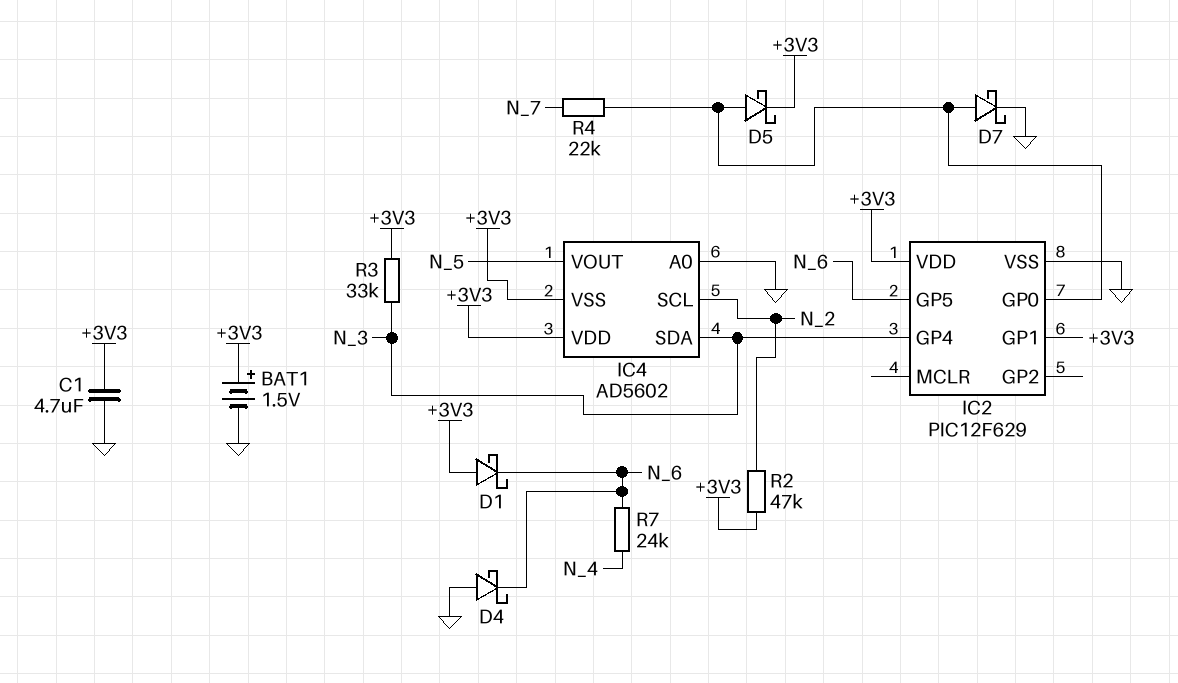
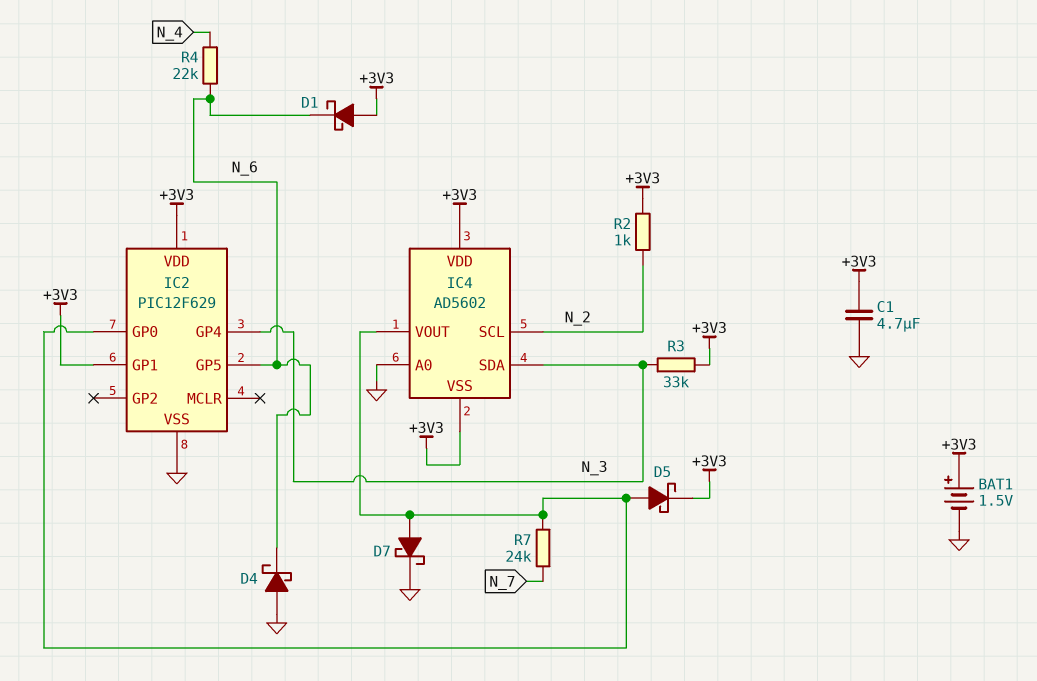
IC4 pin VOUT: N_5 -> IC2/GP0
R2: 47k (+3V3, N_2) -> 1k (+3V3, N_2)
R4: 22k (IC2/GP0, N_7) -> 22k (N_4, N_6)
R7: 24k (N_4, N_6) -> 24k (IC2/GP0, N_7)

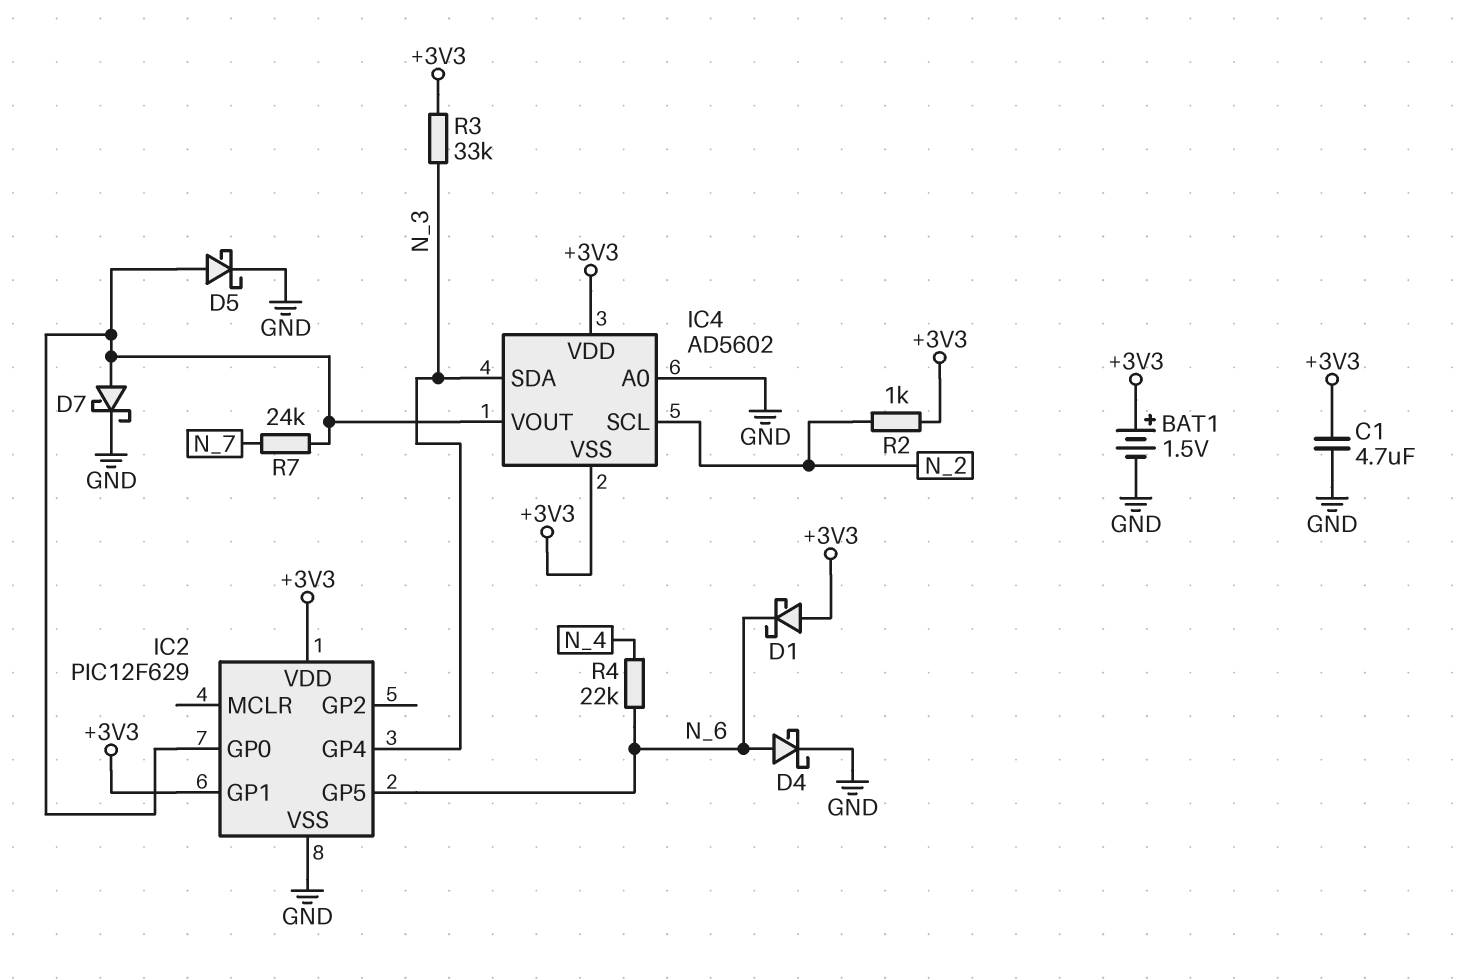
D4: schottky (A GND, K N_6) -> schottky (A N_6, K GND)
D5: schottky (A IC2/GP0, K +3V3) -> schottky (A IC2/GP0, K GND)

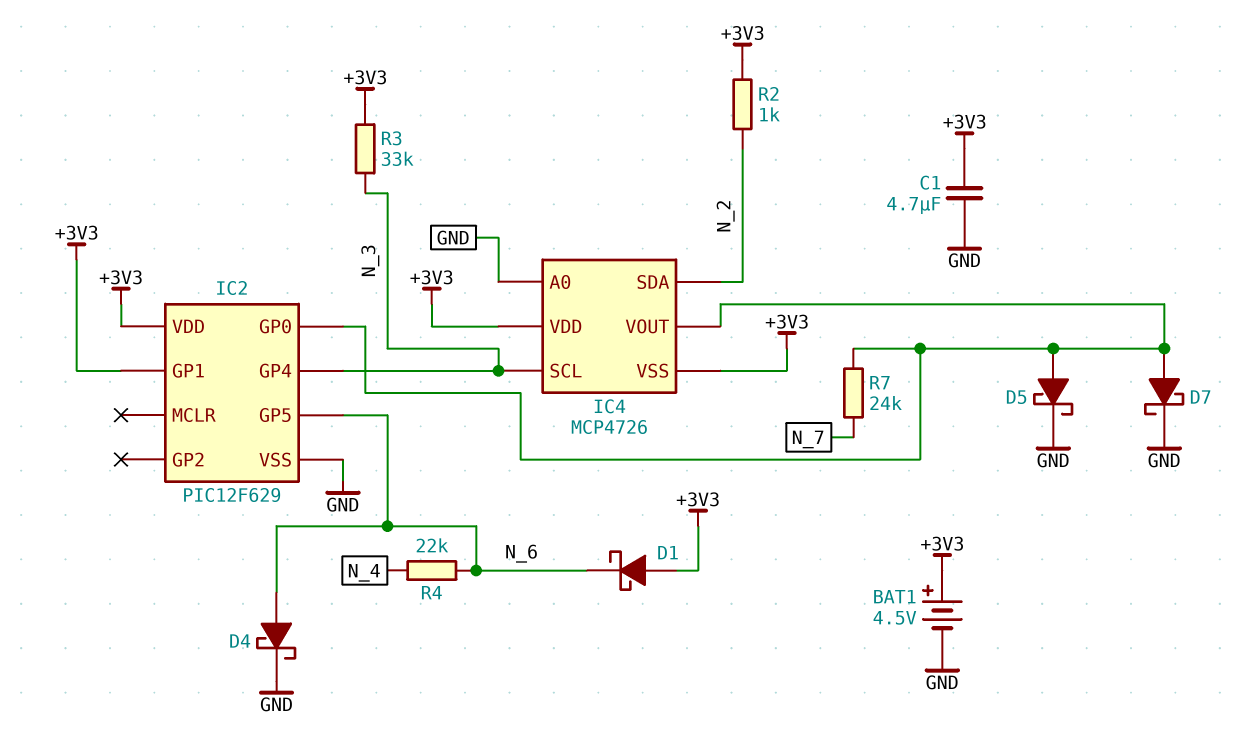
BAT1: 1.5V (plus +3V3, minus GND) -> 4.5V (plus +3V3, minus GND)
IC4: AD5602 -> MCP4726
IC4 pin SCL: N_2 -> N_3
IC4 pin SDA: N_3 -> N_2

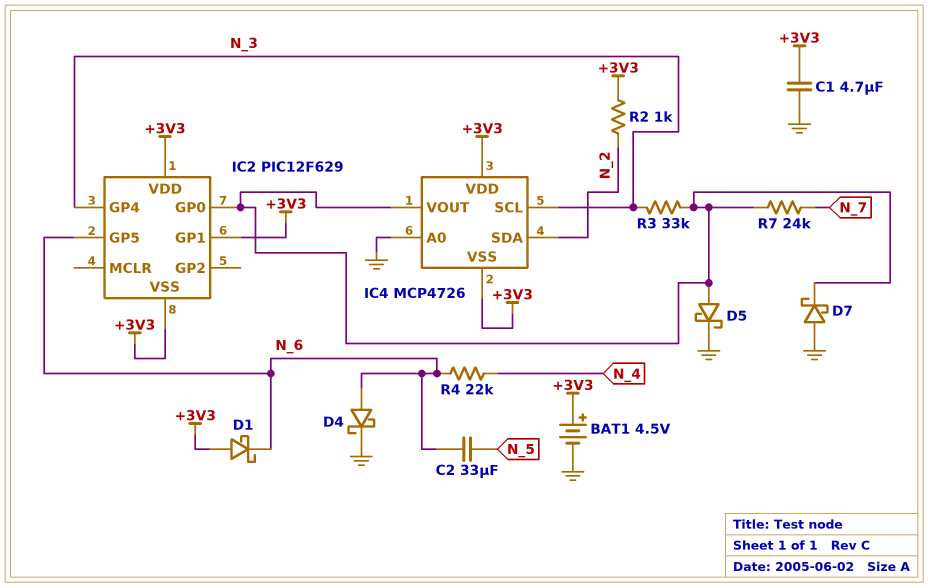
C2: none -> 33uF (N_5, N_6)
D7: schottky (A IC2/GP0, K GND) -> schottky (A GND, K IC2/GP0)
IC2 pin VSS: GND -> +3V3
R3: 33k (+3V3, N_3) -> 33k (IC2/GP0, N_3)

